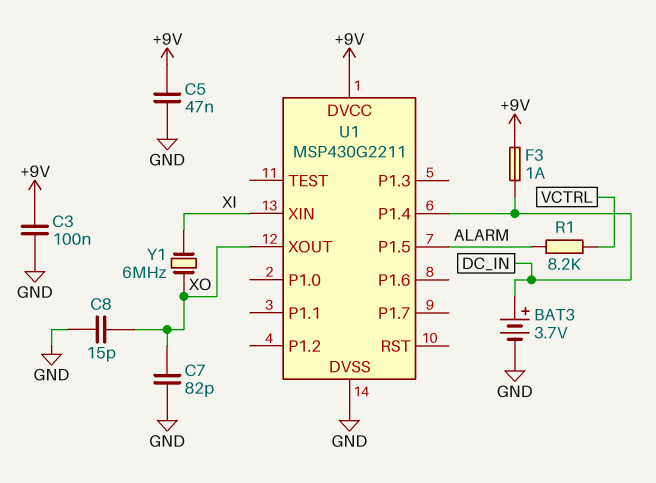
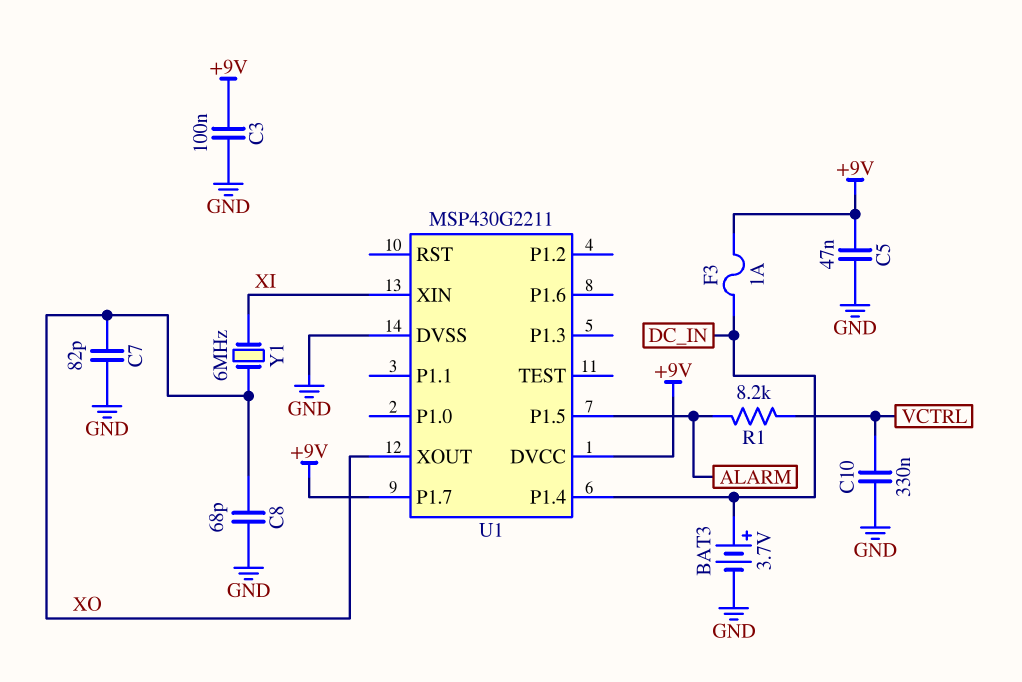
C8: 15pF (GND, XO) -> 68pF (GND, XO)
C10: none -> 330nF (GND, VCTRL)
U1 pin P1.7: none -> +9V

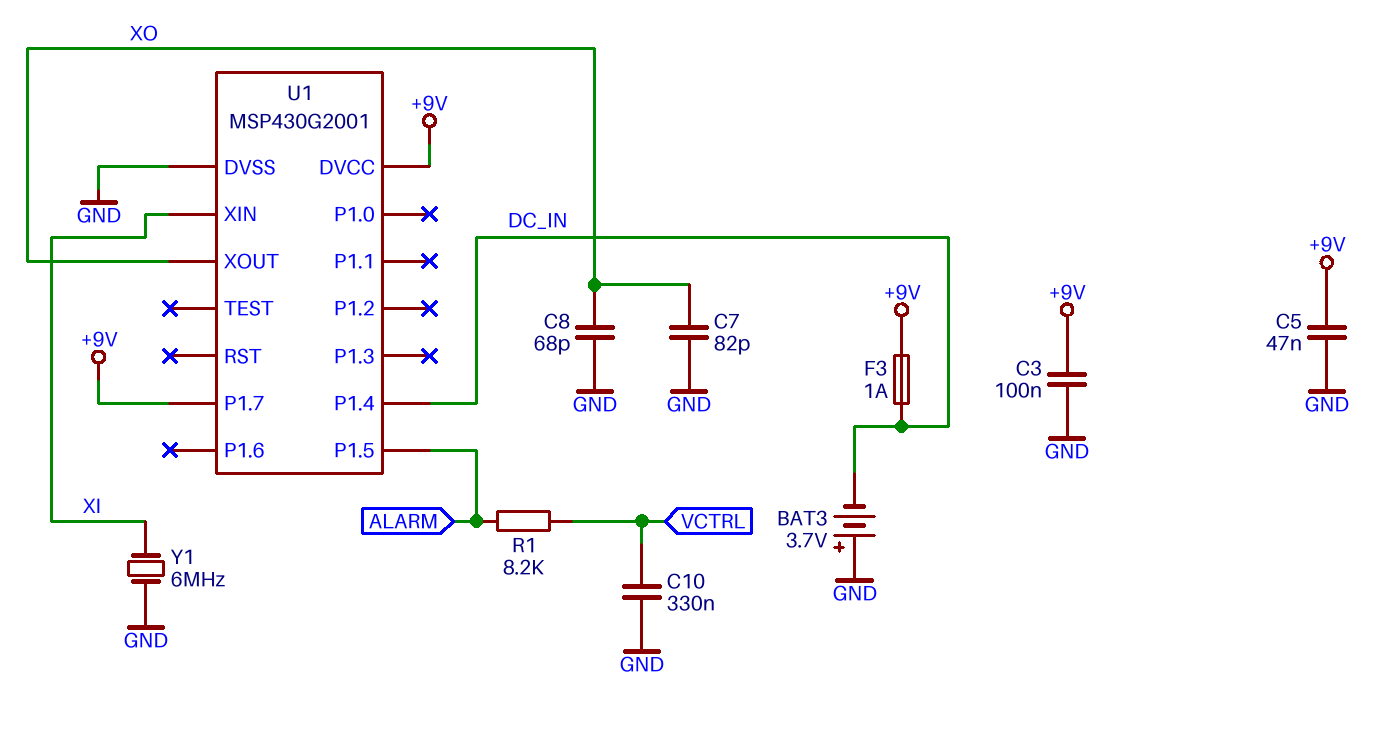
BAT3: 3.7V (plus DC_IN, minus GND) -> 3.7V (plus GND, minus DC_IN)
U1: MSP430G2211 -> MSP430G2001
Y1: 6MHz (XI, XO) -> 6MHz (GND, XI)

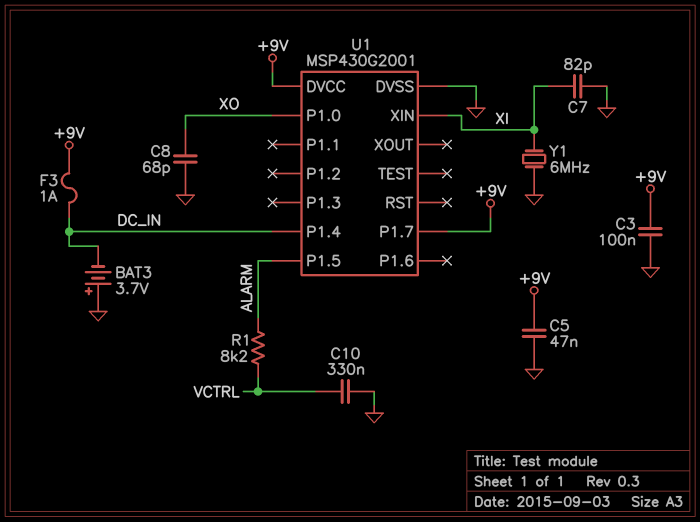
C7: 82pF (GND, XO) -> 82pF (GND, XI)
U1 pin P1.0: none -> XO
U1 pin XOUT: XO -> none

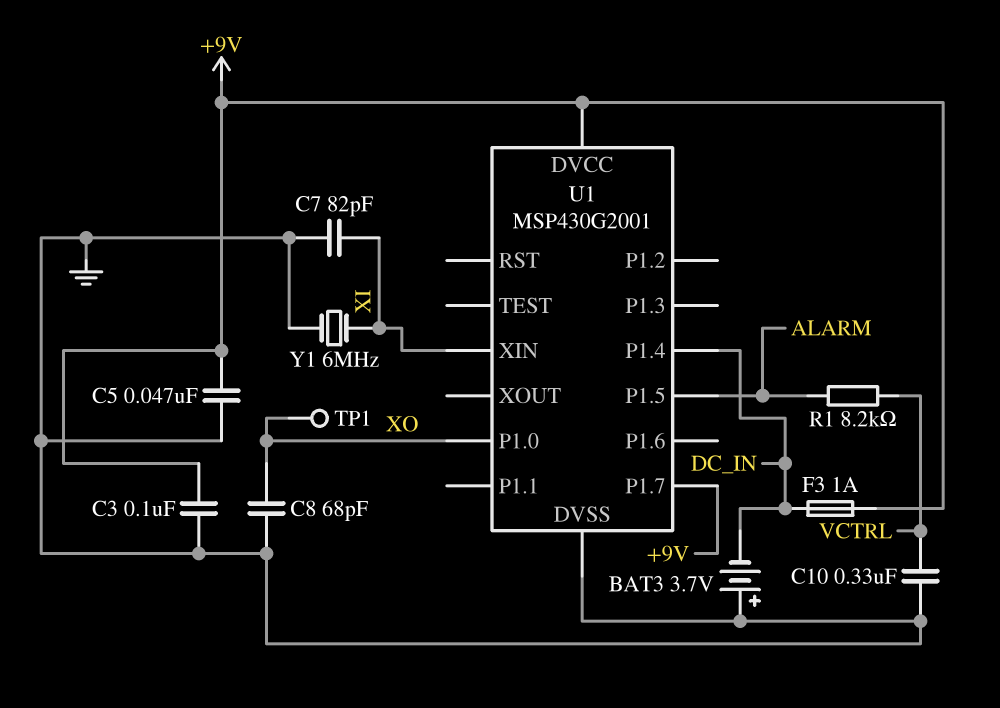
TP1: none -> test point (XO)

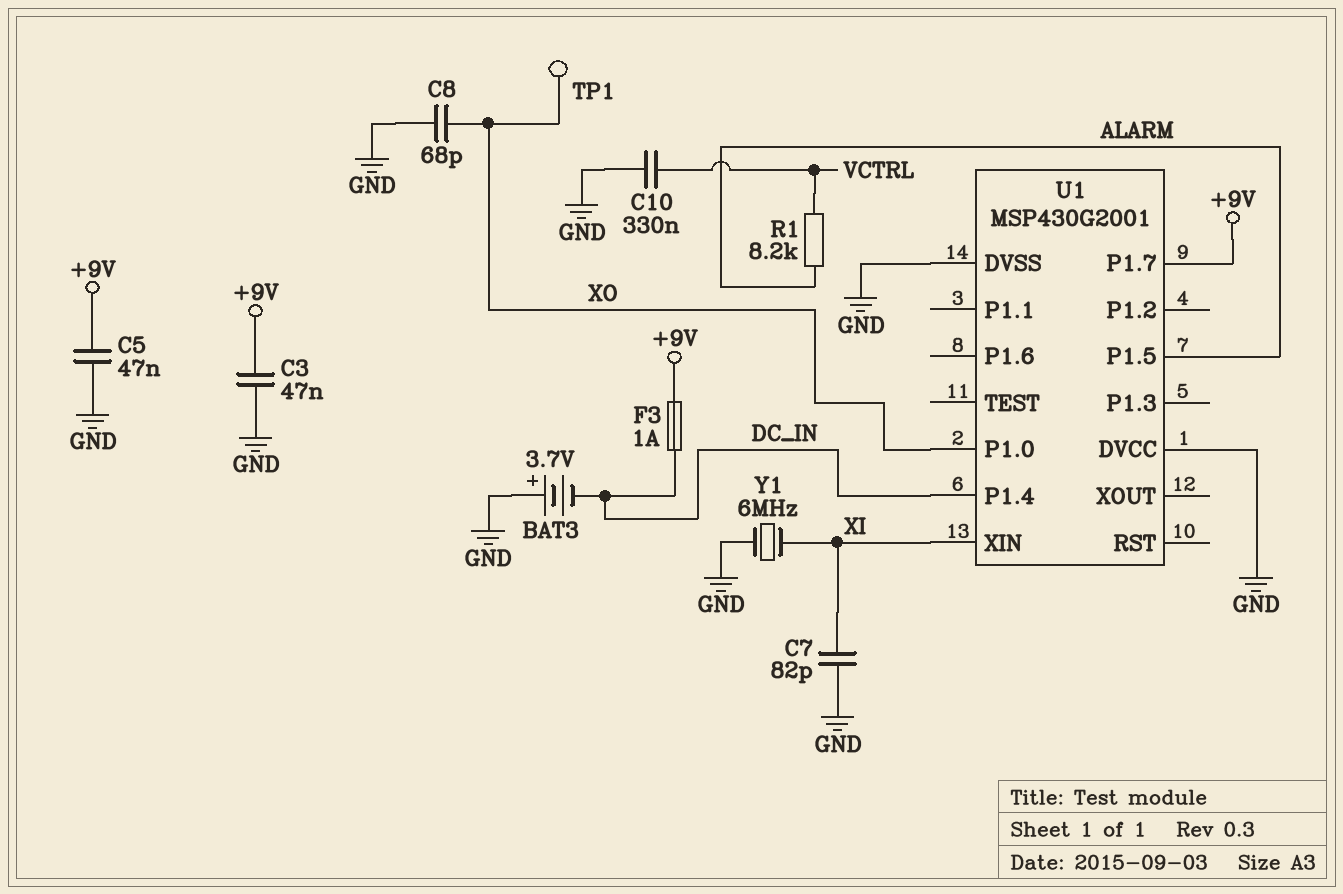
C3: 100nF (+9V, GND) -> 47nF (+9V, GND)
U1 pin DVCC: +9V -> GND

